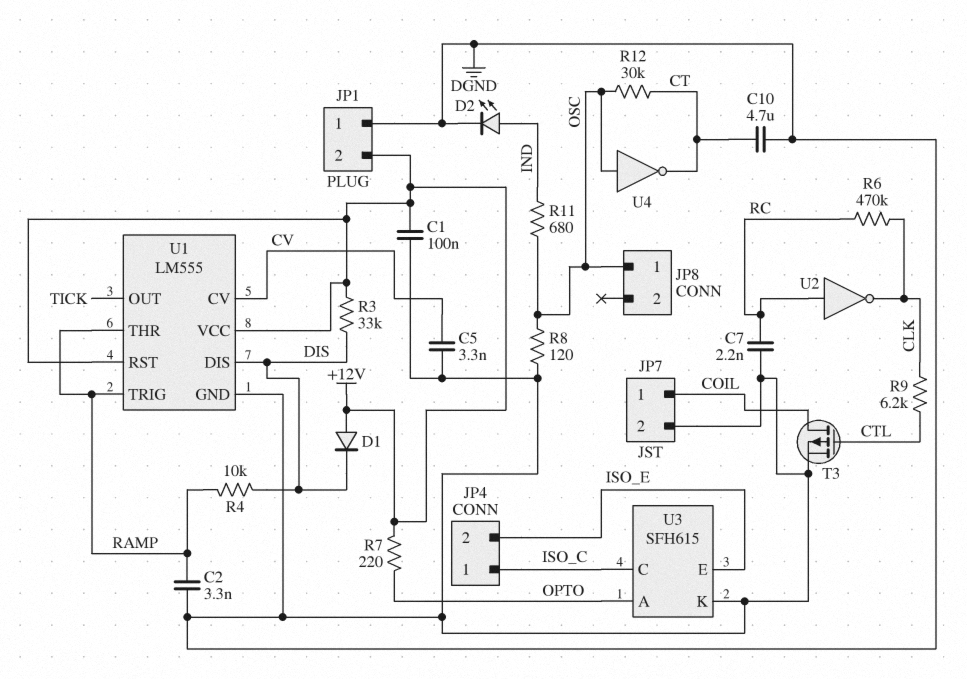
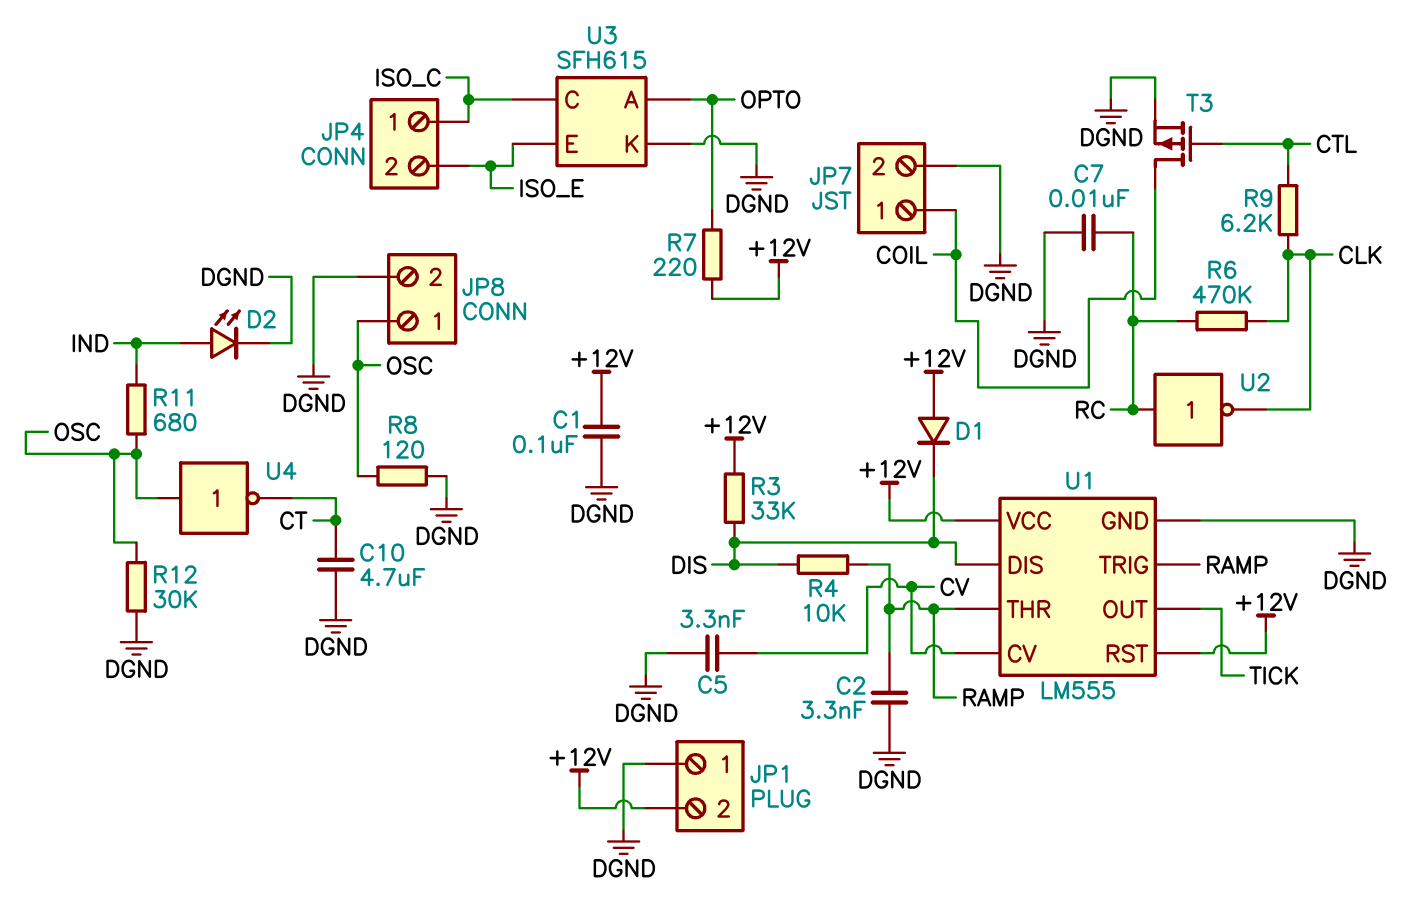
C7: 2.2nF (DGND, RC) -> 10nF (DGND, RC)
JP8 pin 2: none -> DGND
R12: 30k (CT, OSC) -> 30k (DGND, OSC)

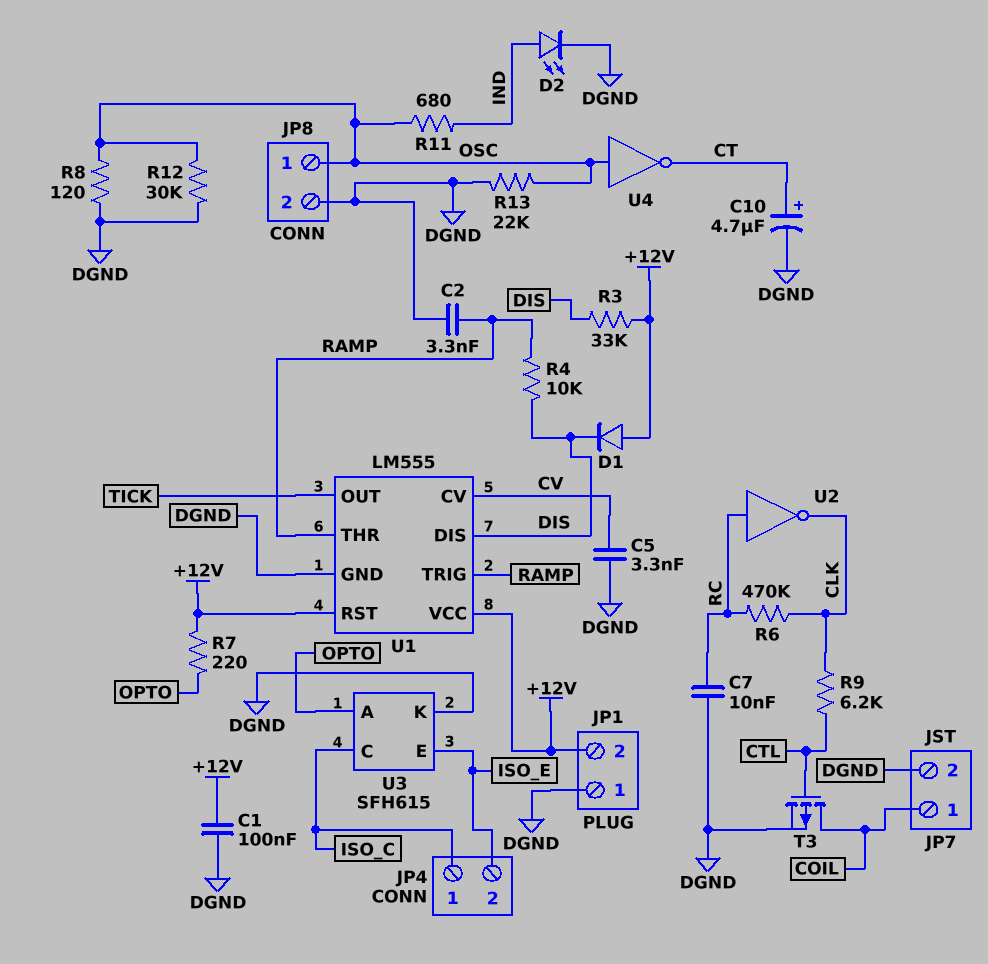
C10: 4.7uF (CT, DGND) -> 4.7uF (plus CT, minus DGND)
R13: none -> 22k (DGND, OSC)

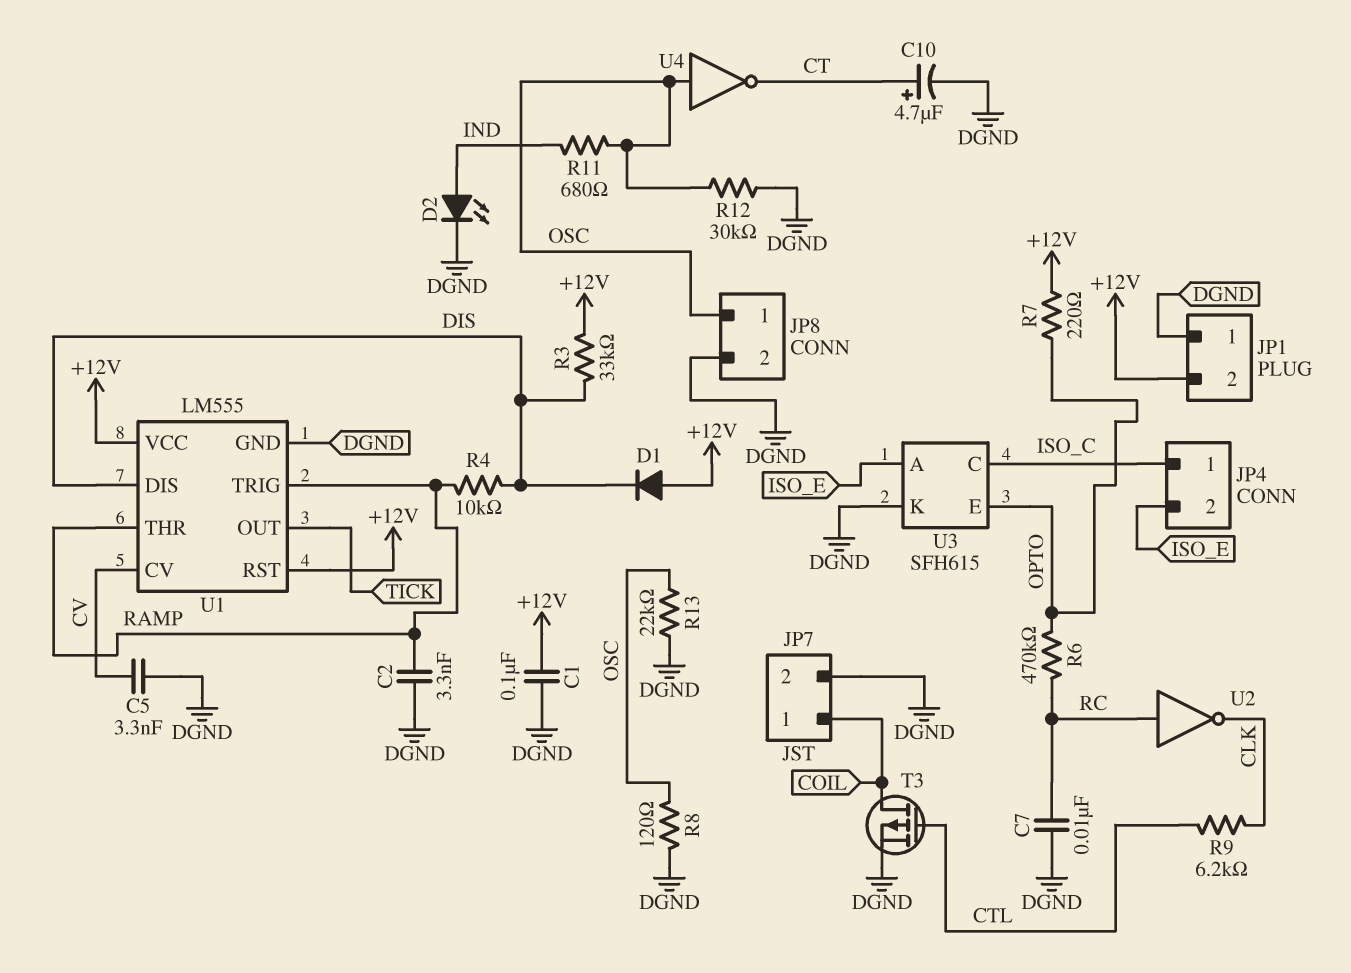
R6: 470k (CLK, RC) -> 470k (OPTO, RC)
U3 pin A: OPTO -> ISO_E
U3 pin E: ISO_E -> OPTO

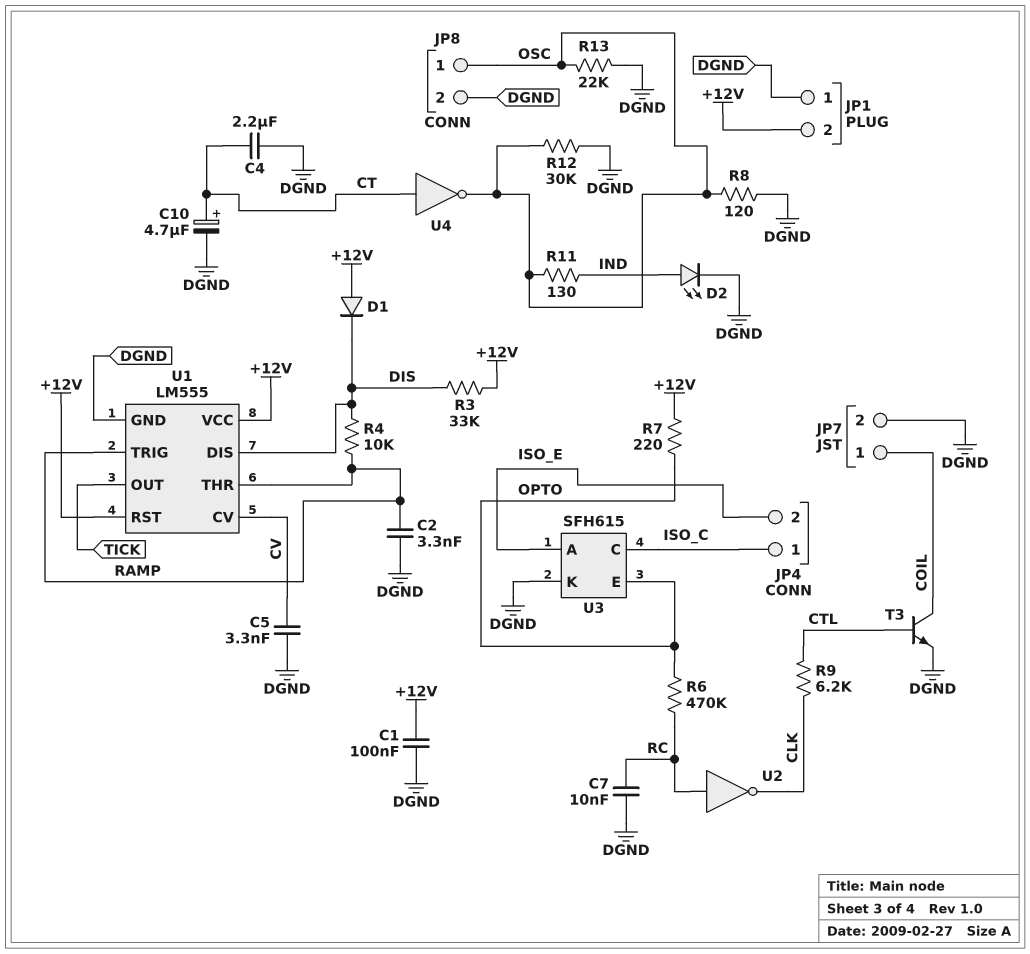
C4: none -> 2.2uF (CT, DGND)
R11: 680 (IND, OSC) -> 130 (IND, OSC)
T3: PMOS (G CTL, D COIL, S DGND) -> NPN (B CTL, C COIL, E DGND)
U4: NOT (in OSC, out CT) -> NOT (in CT, out OSC)

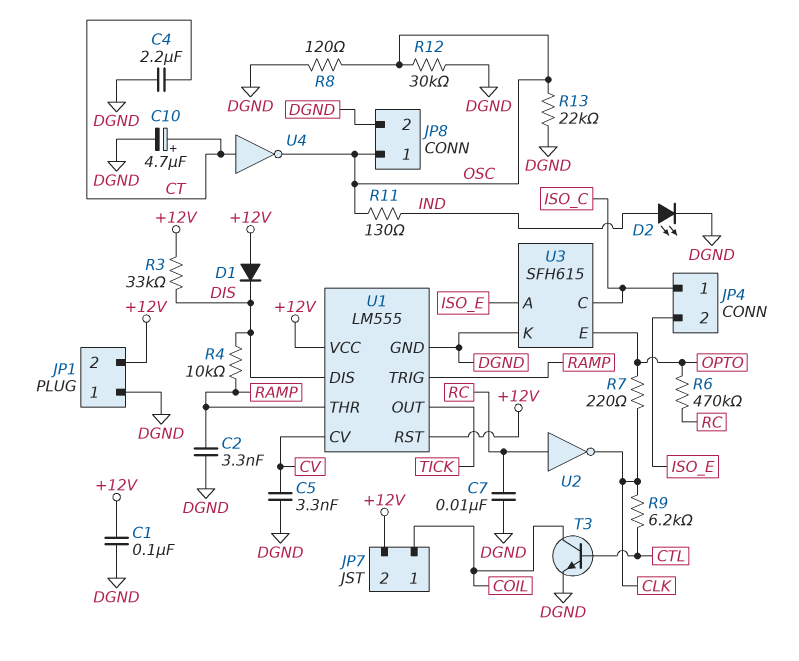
JP7 pin 2: DGND -> +12V
R7: 220 (+12V, OPTO) -> 220 (CLK, OPTO)

